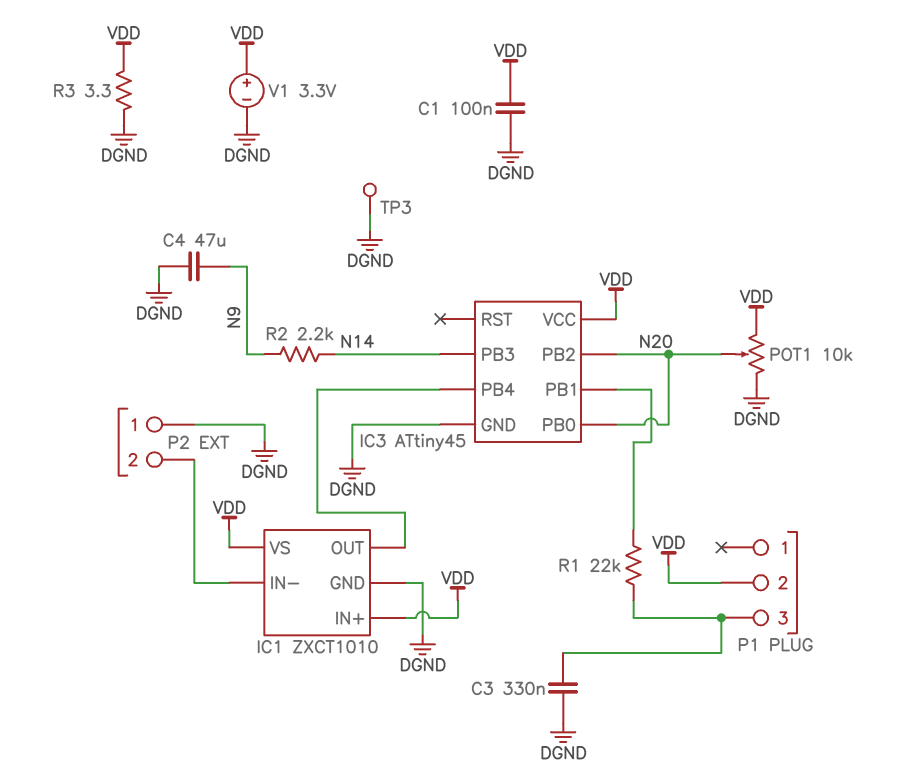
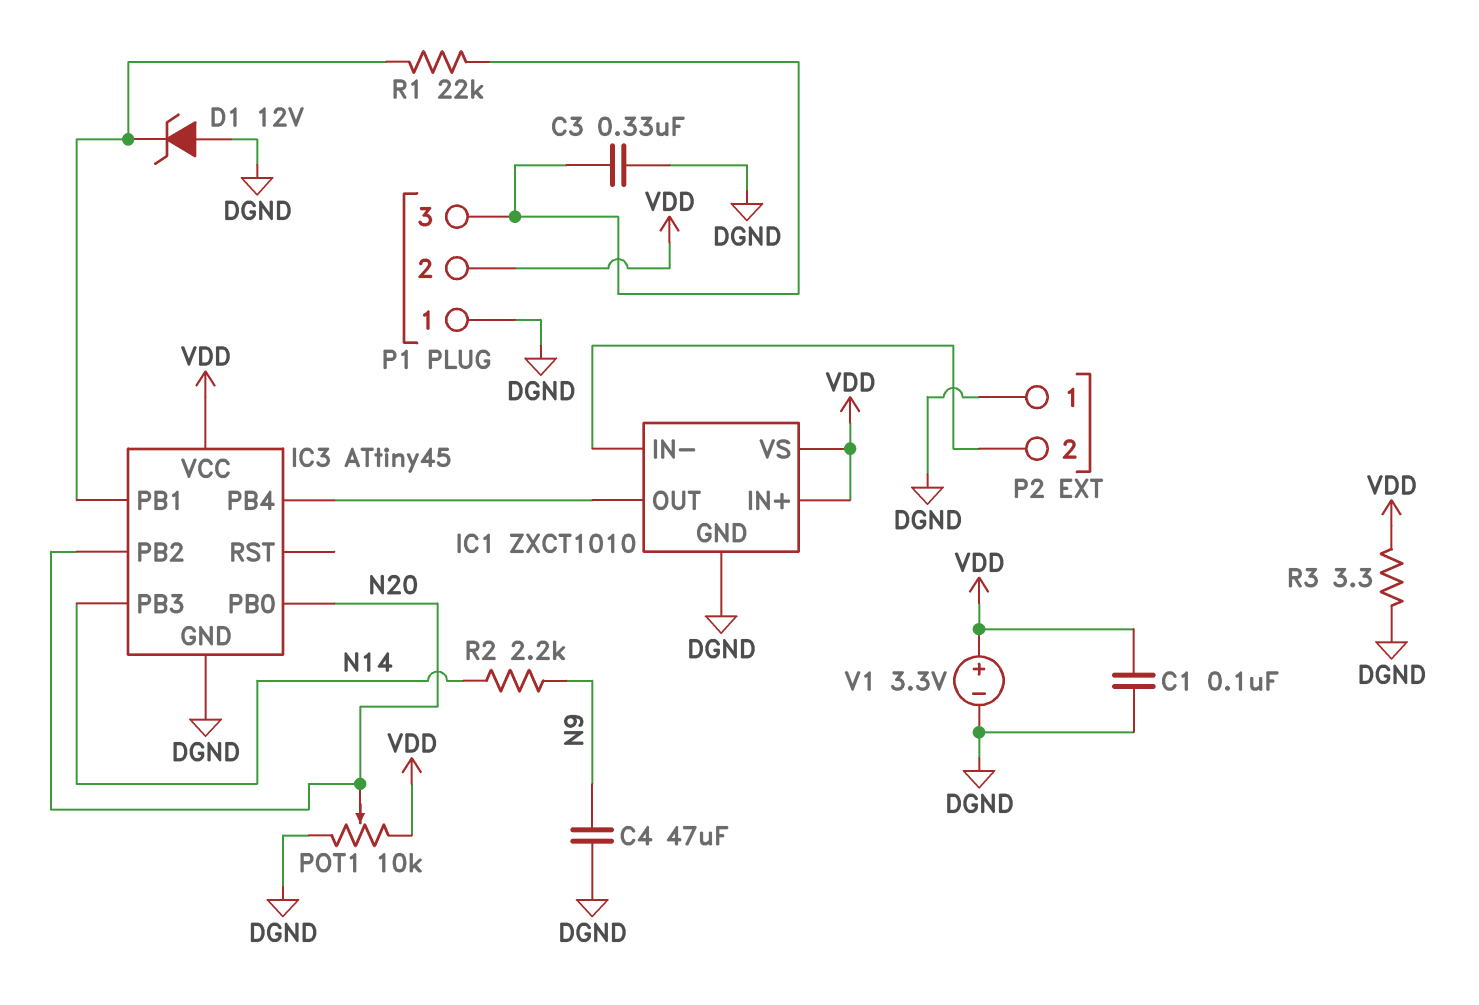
D1: none -> zener 12V (A DGND, K IC3/PB1)
P1 pin 1: none -> DGND
TP3: test point (DGND) -> none

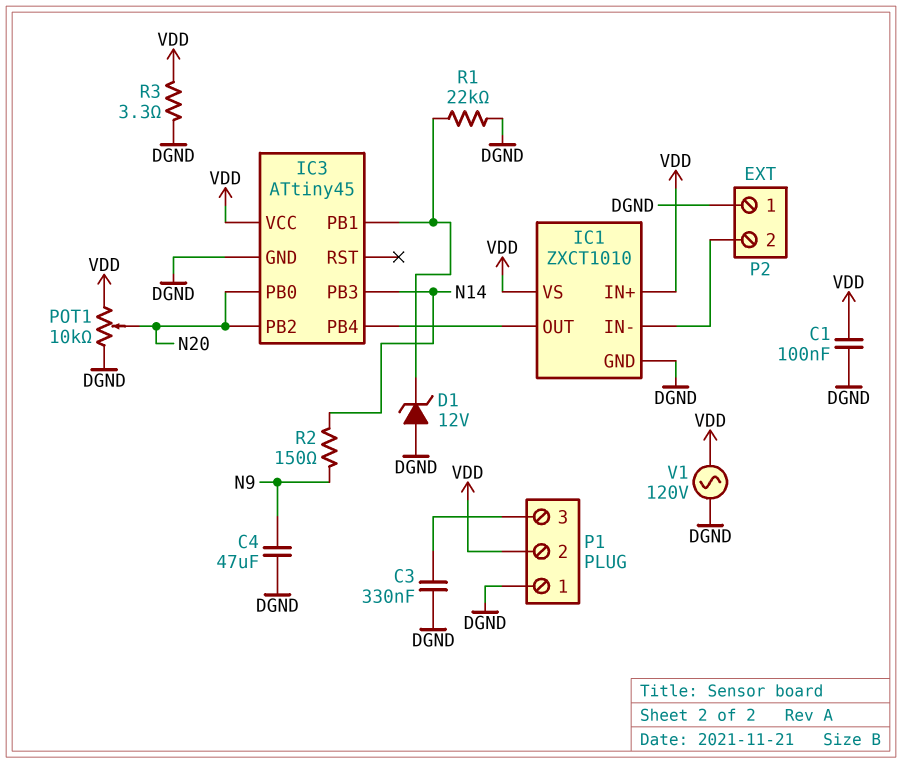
R1: 22k (IC3/PB1, P1/3) -> 22k (DGND, IC3/PB1)
R2: 2.2k (N9, N14) -> 150 (N9, N14)
V1: 3.3V (plus VDD, minus DGND) -> AC 120V (DGND, VDD)

